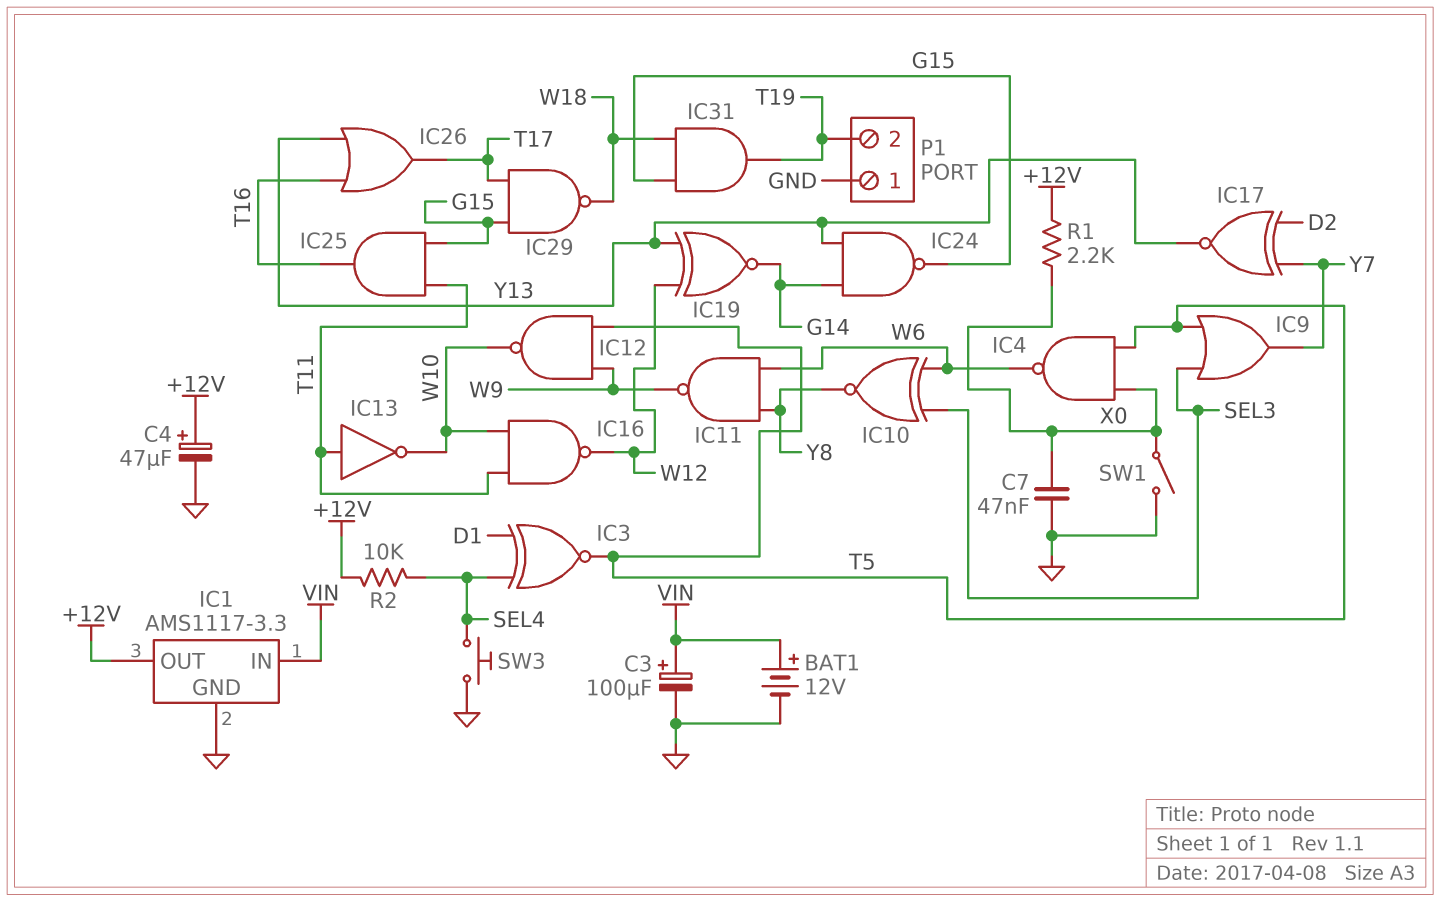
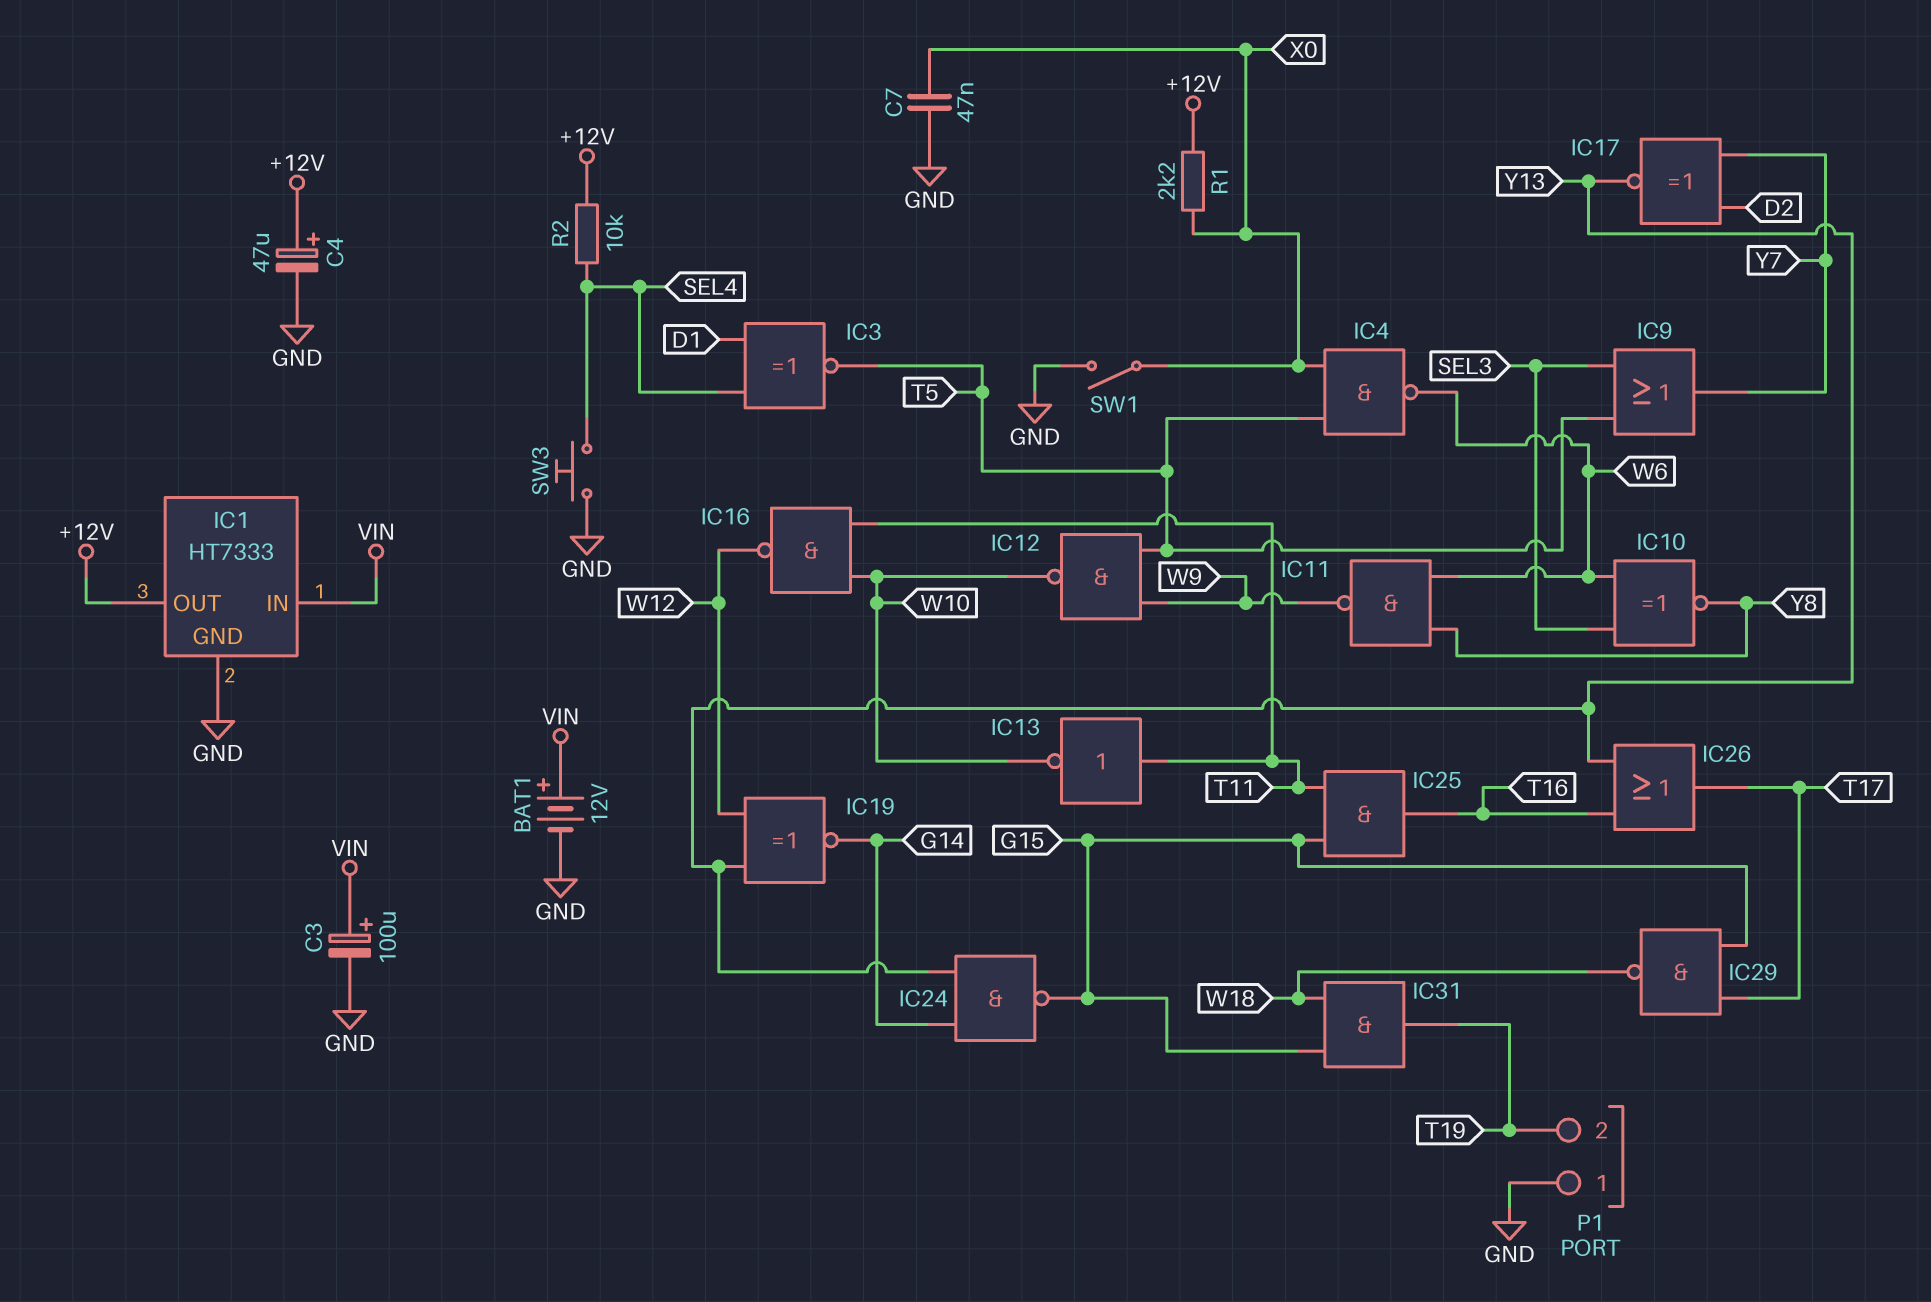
IC1: AMS1117-3.3 -> HT7333

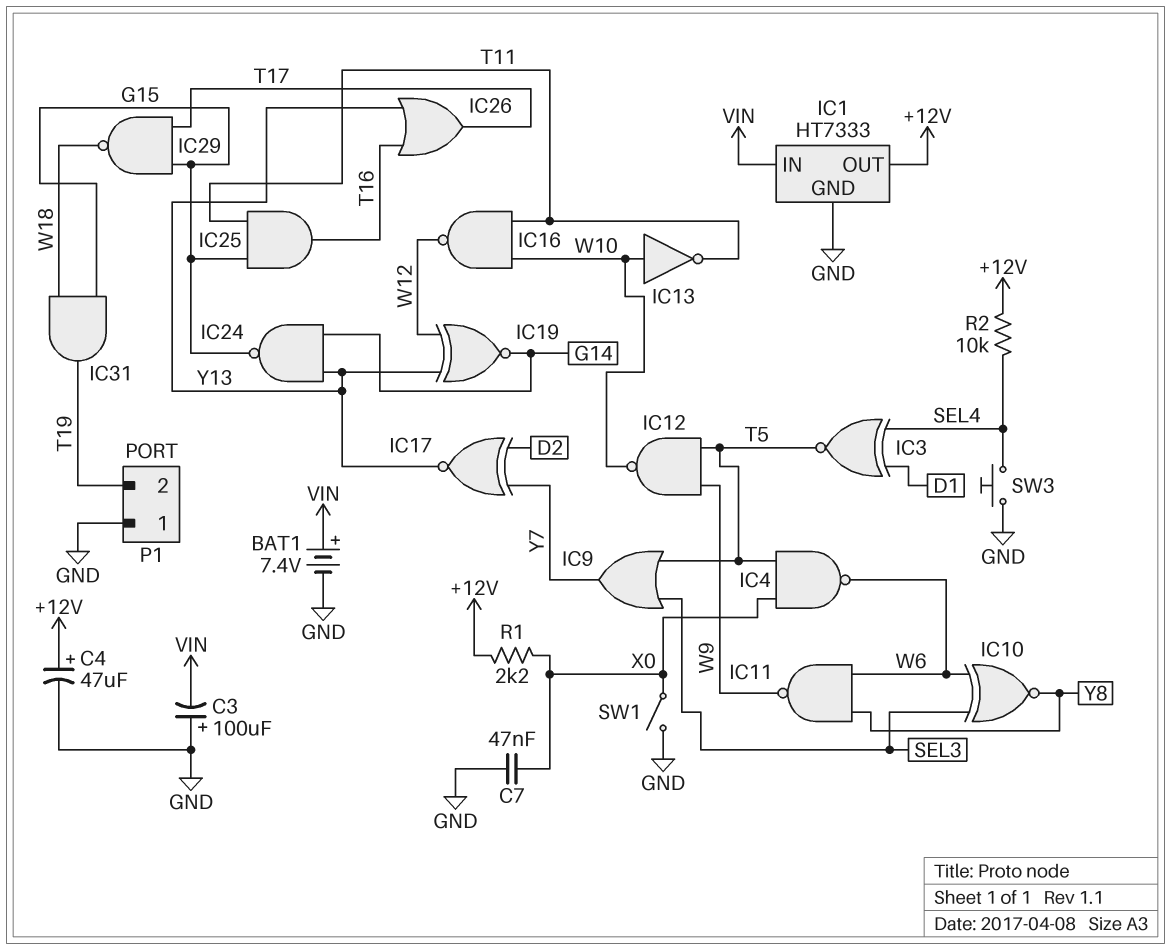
BAT1: 12V (plus VIN, minus GND) -> 7.4V (plus VIN, minus GND)
C3: 100uF (plus VIN, minus GND) -> 100uF (plus GND, minus VIN)
IC13: NOT (in T11, out W10) -> NOT (in W10, out T11)

